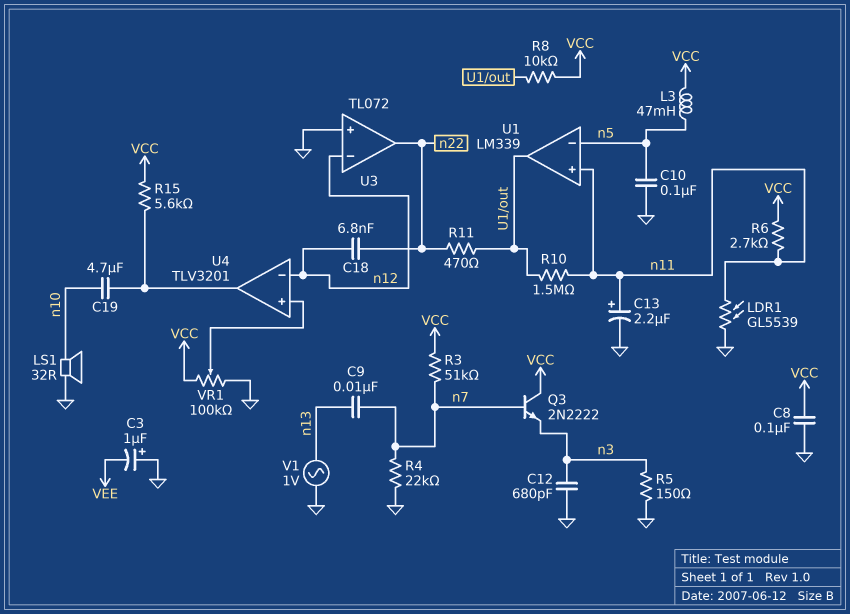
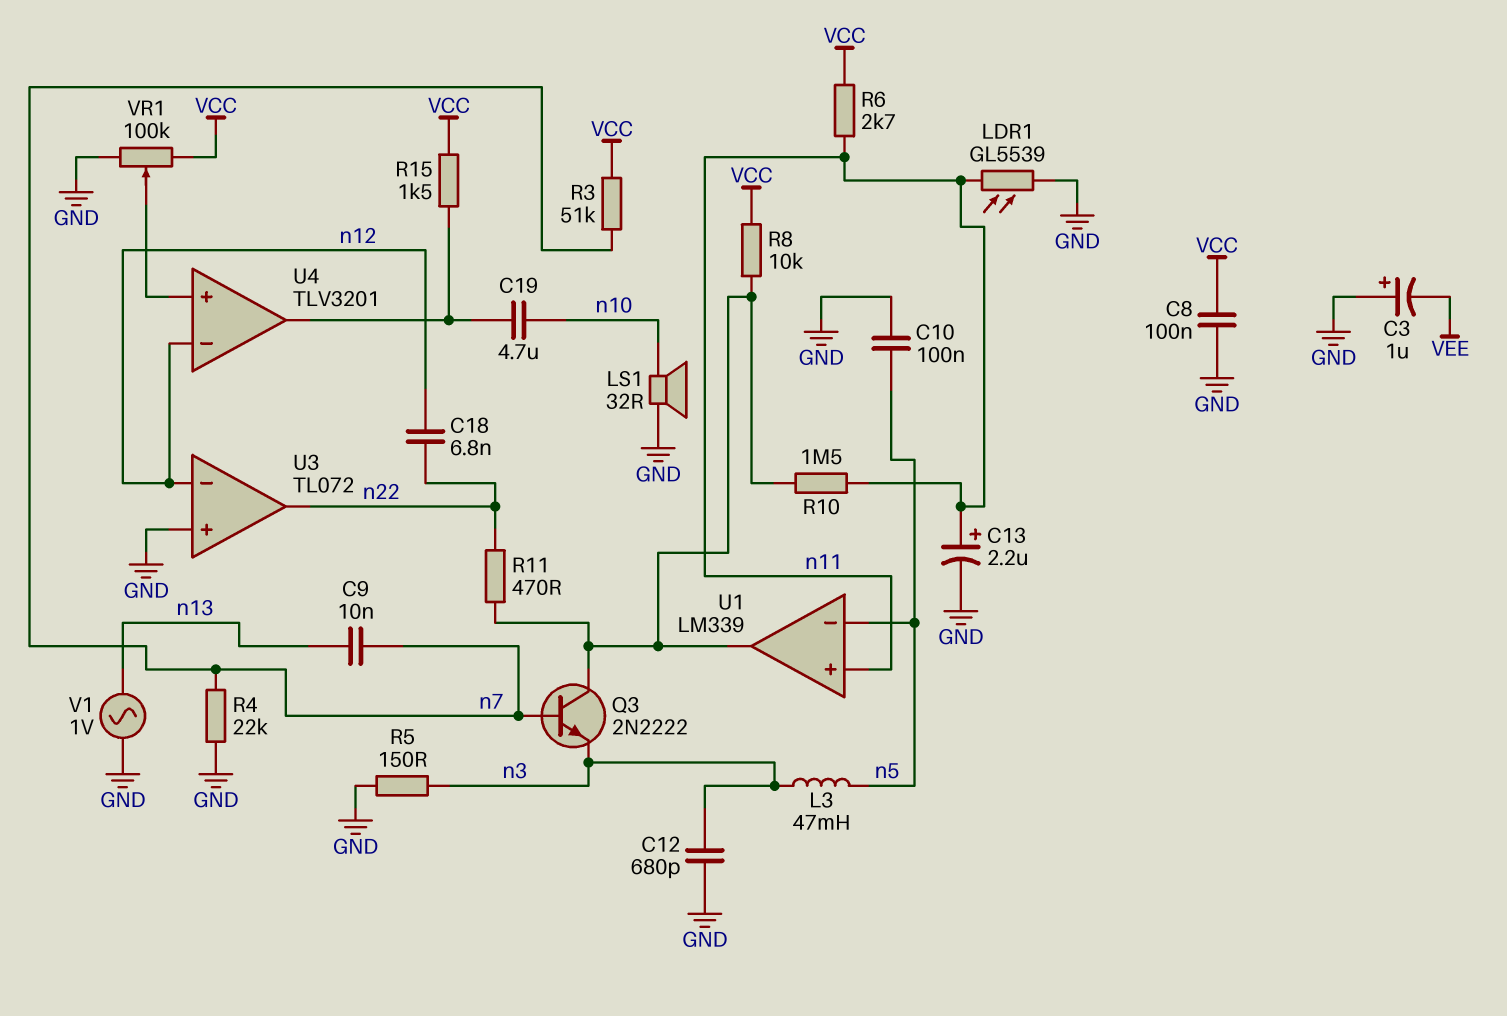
L3: 47mH (VCC, n5) -> 47mH (n3, n5)
Q3: NPN 2N2222 (B n7, C VCC, E n3) -> NPN 2N2222 (B n7, C U1/out, E n3)
R15: 5.6k (U4/out, VCC) -> 1.5k (U4/out, VCC)

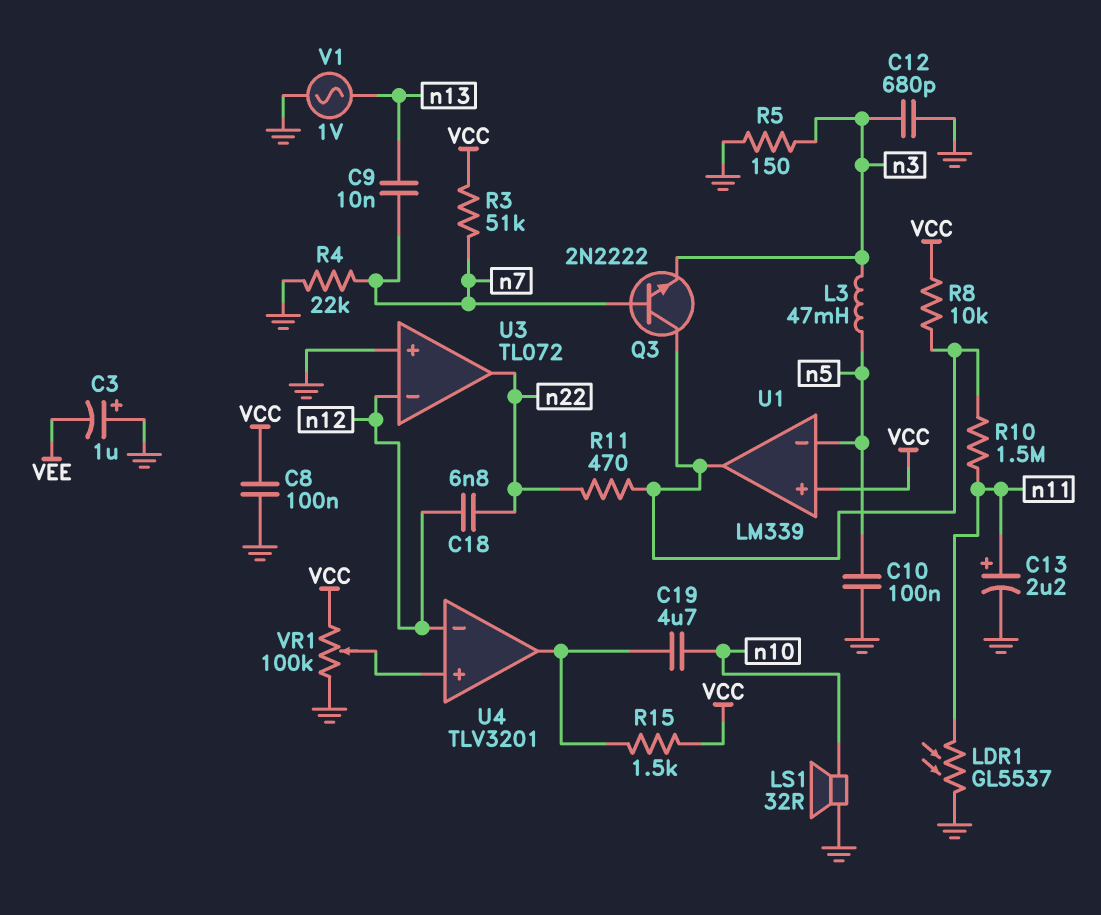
LDR1: GL5539 (GND, n11) -> GL5537 (GND, n11)
R6: 2.7k (VCC, n11) -> none
U1 pin in+: n11 -> VCC

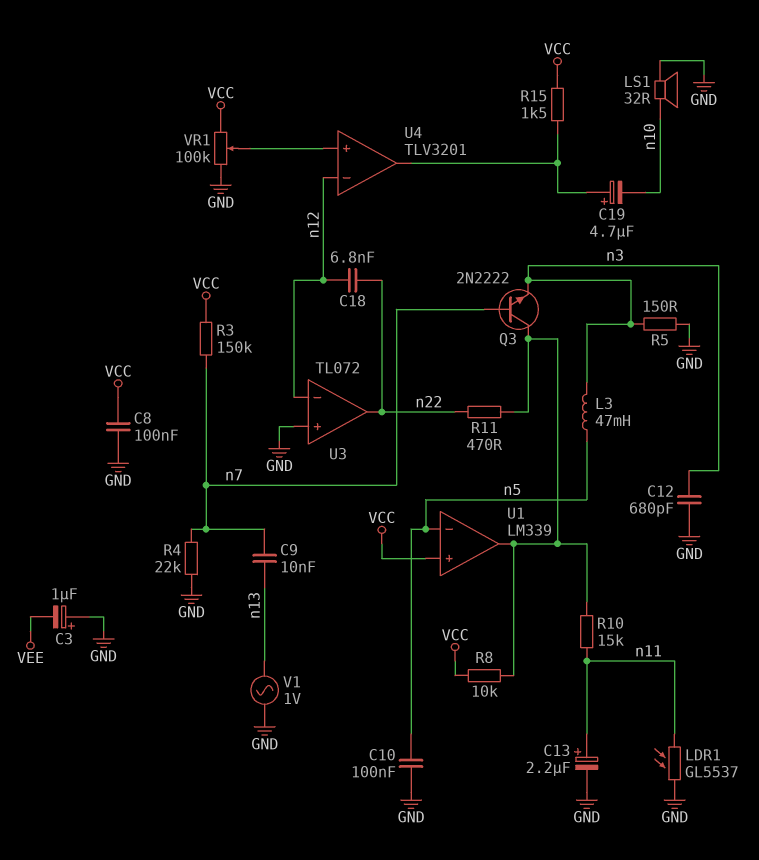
C19: 4.7uF (U4/out, n10) -> 4.7uF (plus U4/out, minus n10)
R3: 51k (VCC, n7) -> 150k (VCC, n7)
R10: 1.5M (U1/out, n11) -> 15k (U1/out, n11)

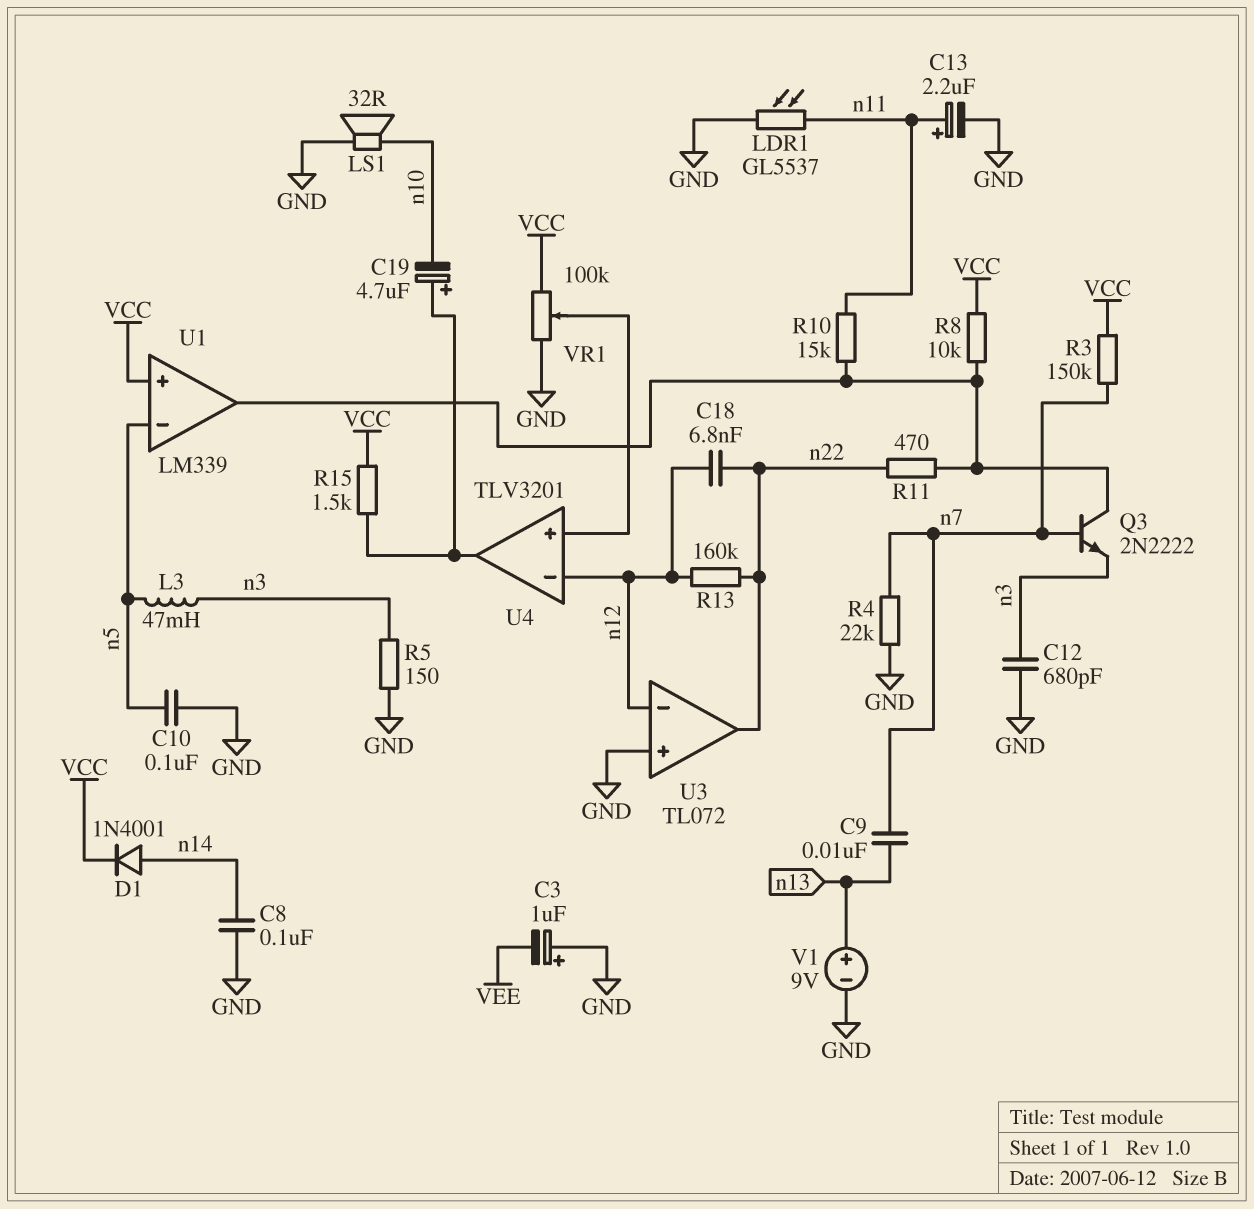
C8: 100nF (GND, VCC) -> 100nF (GND, n14)
D1: none -> diode 1N4001 (A n14, K VCC)
R13: none -> 160k (n12, n22)
V1: AC 1V (GND, n13) -> 9V (plus n13, minus GND)

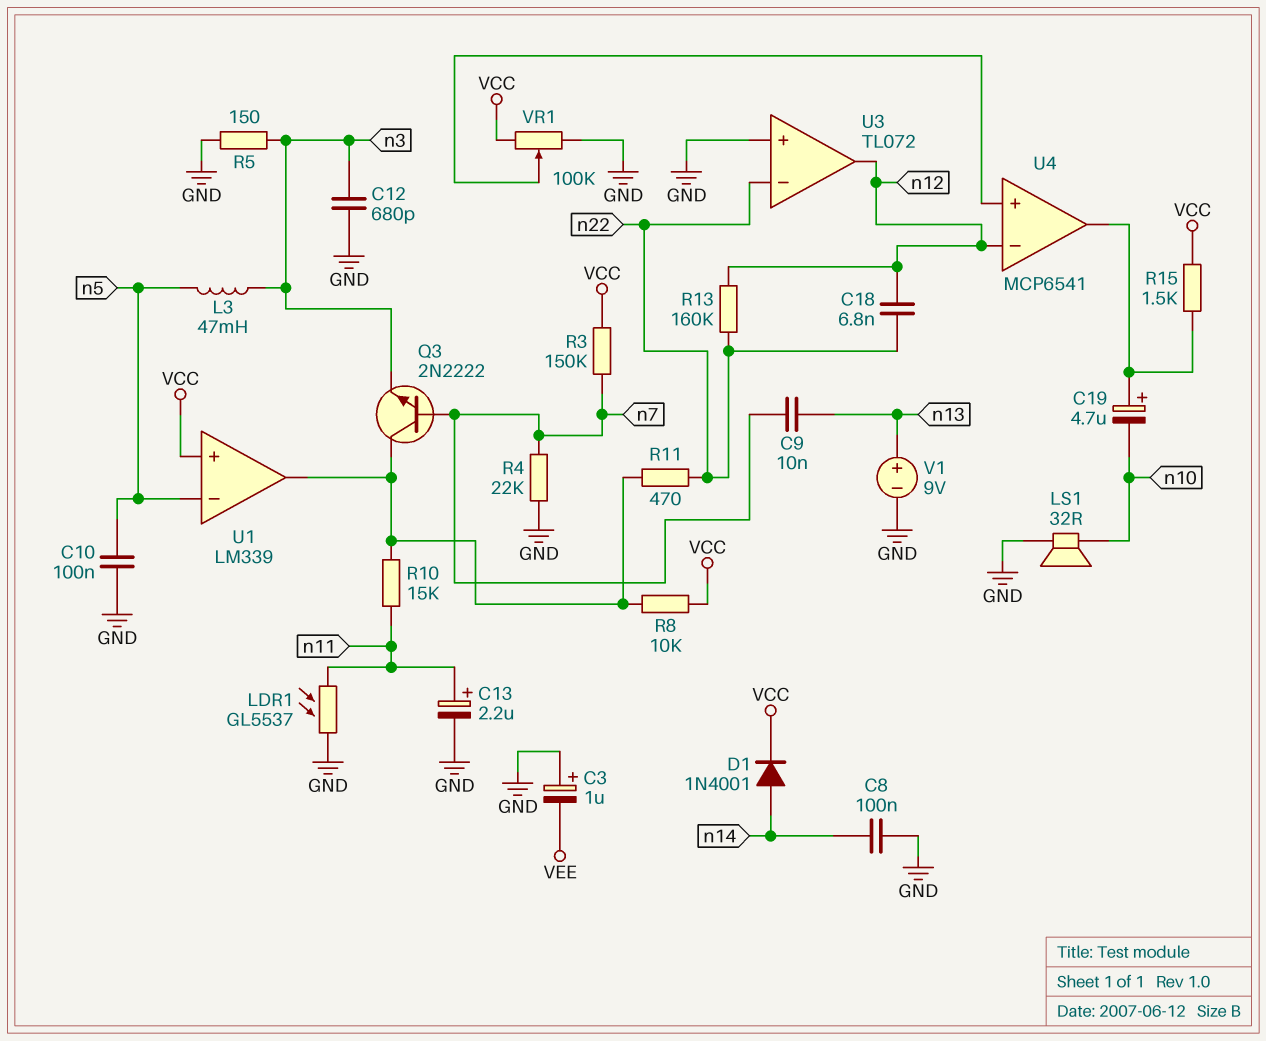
U3 pin in-: n12 -> n22
U3 pin out: n22 -> n12
U4: TLV3201 -> MCP6541

